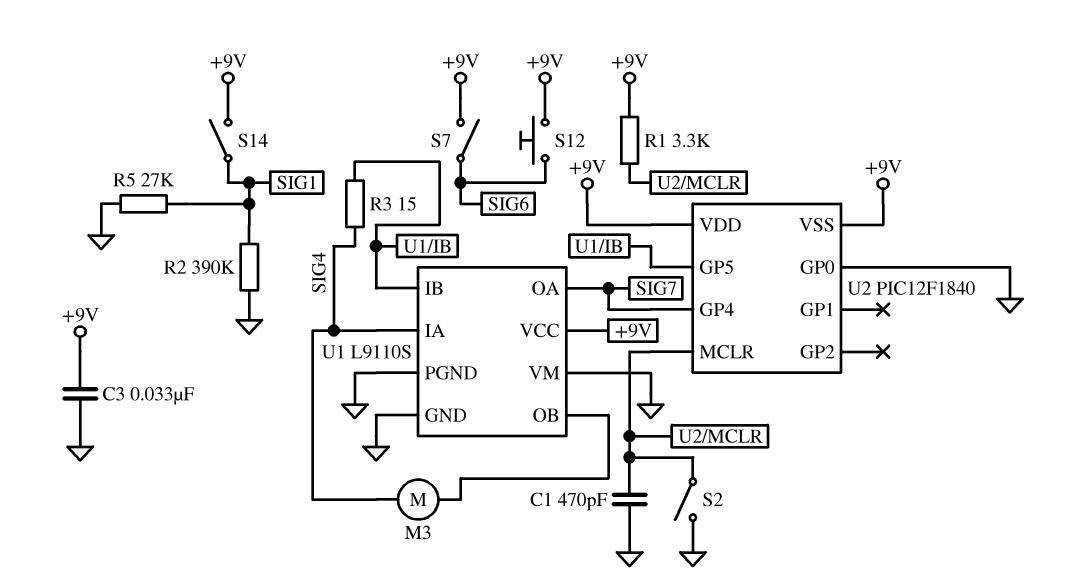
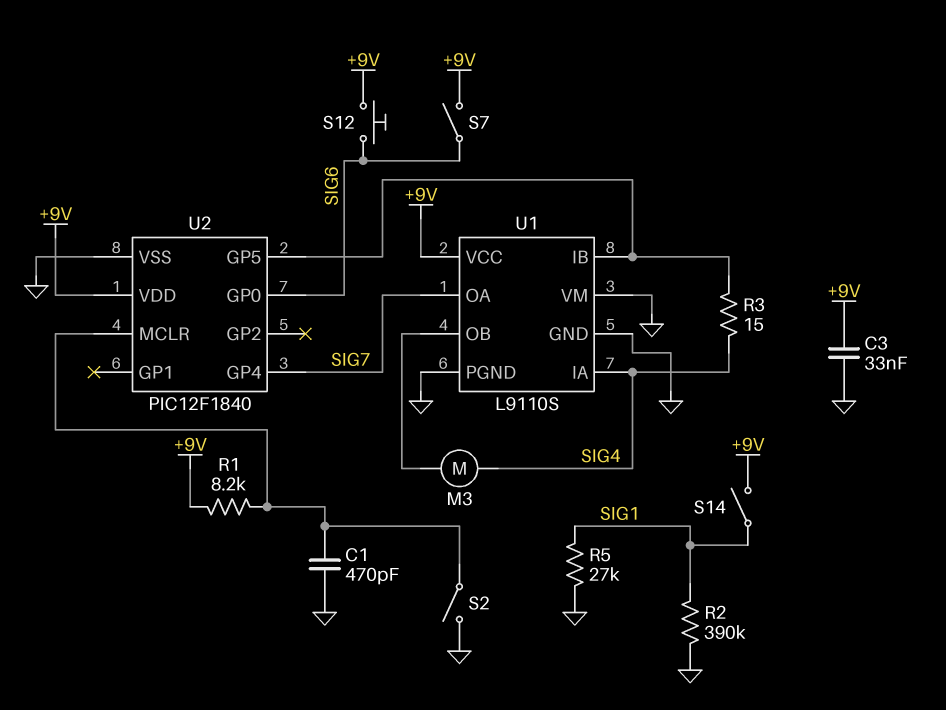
R1: 3.3k (+9V, U2/MCLR) -> 8.2k (+9V, U2/MCLR)
U2 pin GP0: GND -> SIG6
U2 pin VSS: +9V -> GND

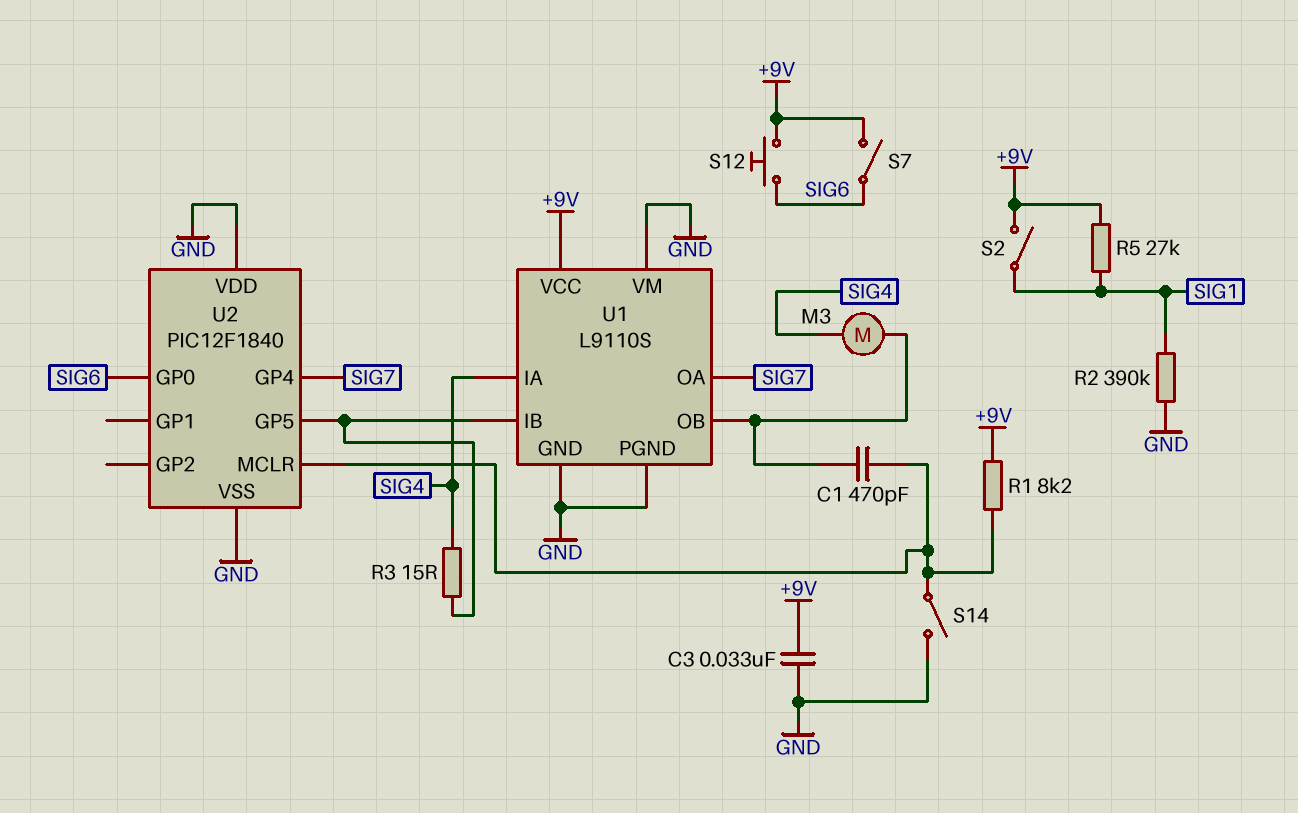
C1: 470pF (GND, U2/MCLR) -> 470pF (U1/OB, U2/MCLR)
R5: 27k (GND, SIG1) -> 27k (+9V, SIG1)
S2: switch (GND, U2/MCLR) -> switch (+9V, SIG1)
S14: switch (+9V, SIG1) -> switch (GND, U2/MCLR)
U2 pin VDD: +9V -> GND

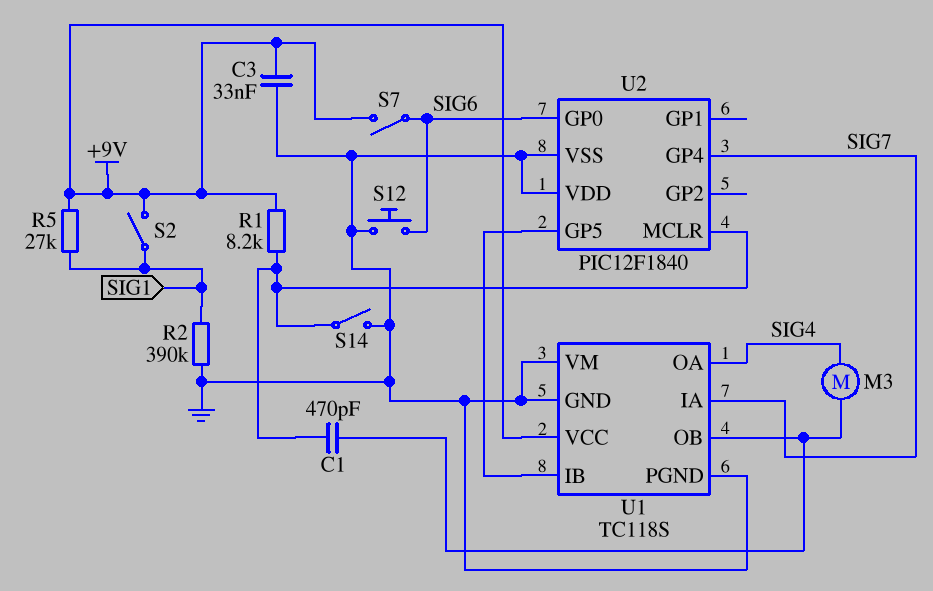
R3: 15 (SIG4, U1/IB) -> none
S12: button (+9V, SIG6) -> button (GND, SIG6)
U1: L9110S -> TC118S
U1 pin IA: SIG4 -> SIG7
U1 pin OA: SIG7 -> SIG4

